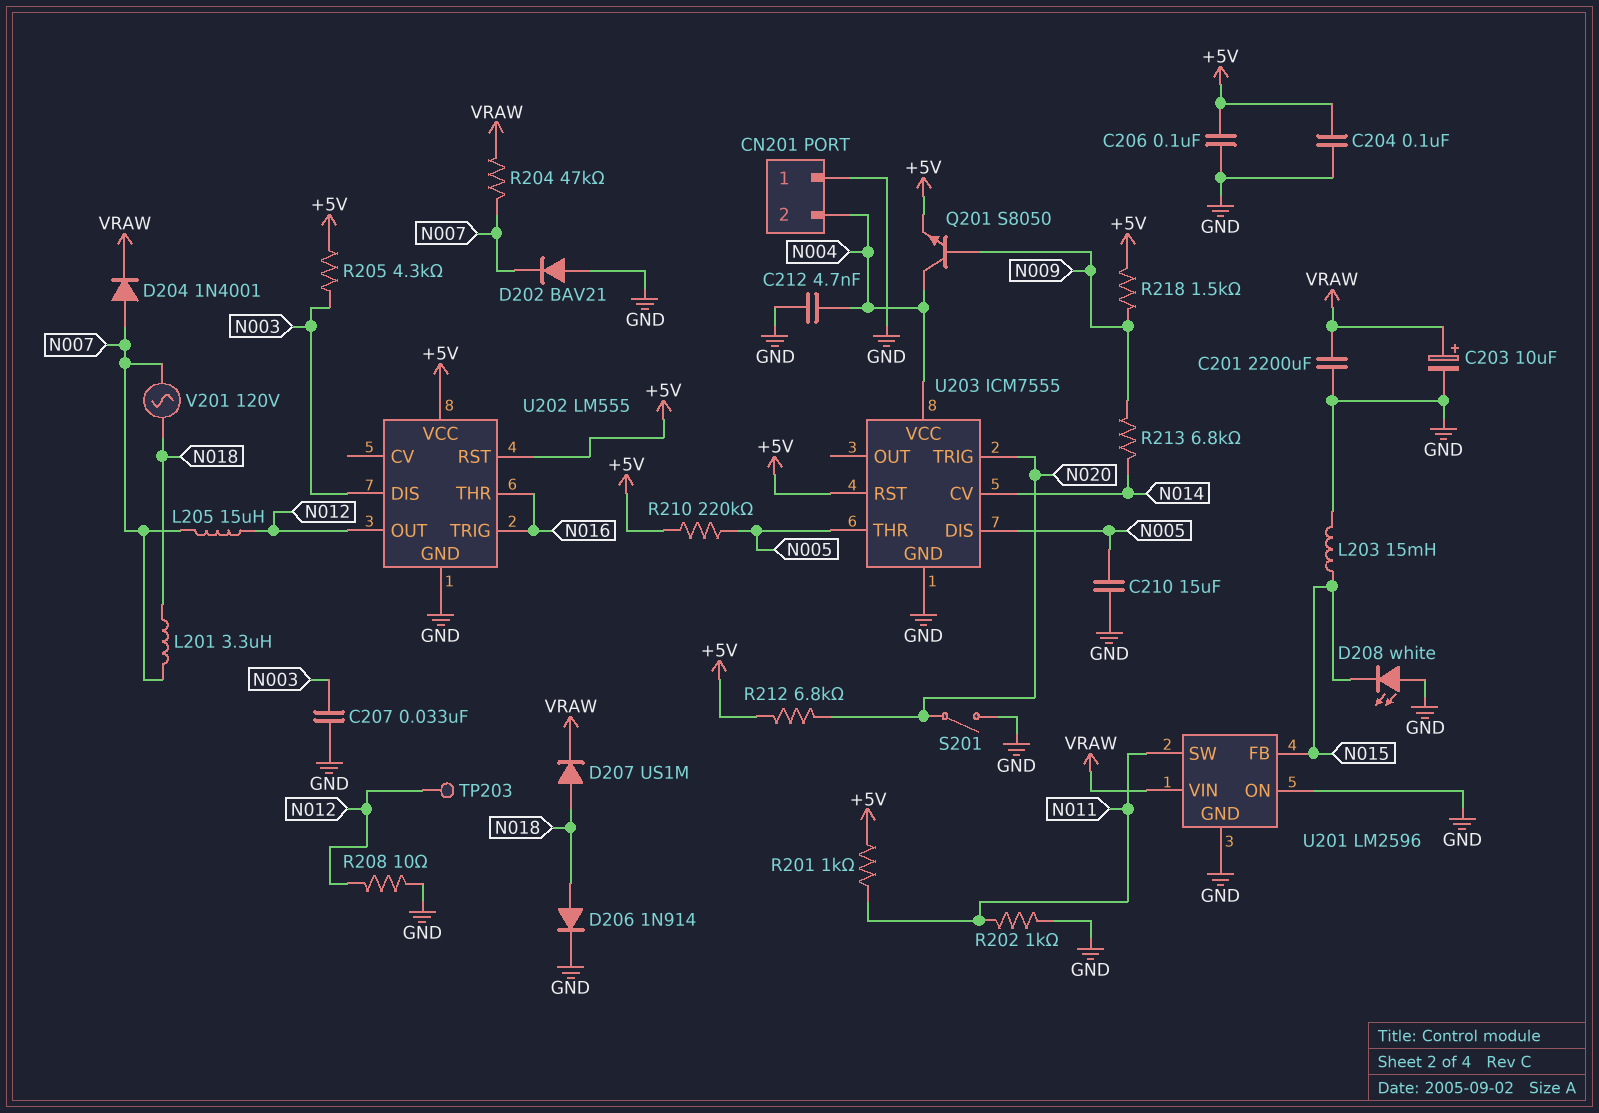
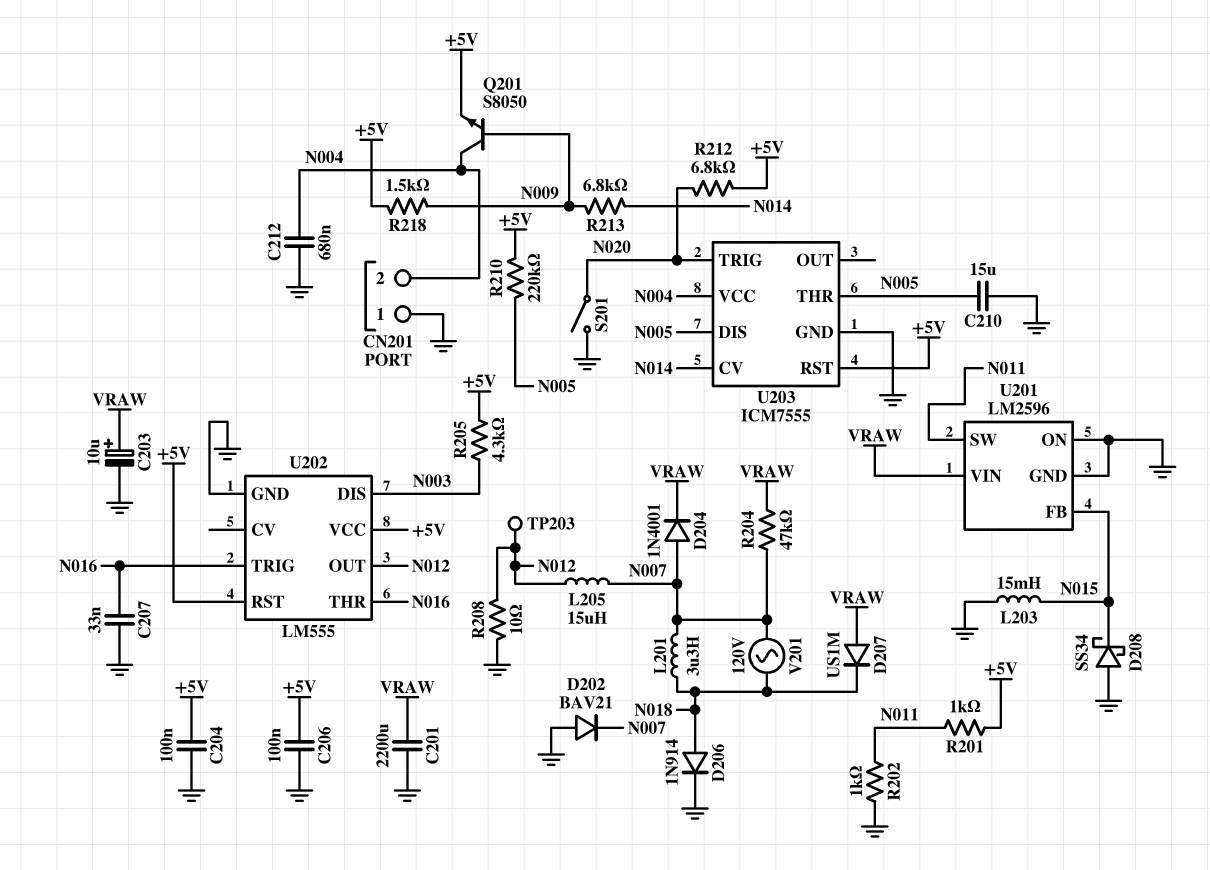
C207: 33nF (GND, N003) -> 33nF (GND, N016)
C212: 4.7nF (GND, N004) -> 680nF (GND, N004)
D207: diode US1M (A N018, K VRAW) -> diode US1M (A VRAW, K N018)
D208: LED white (A GND, K N015) -> schottky SS34 (A GND, K N015)

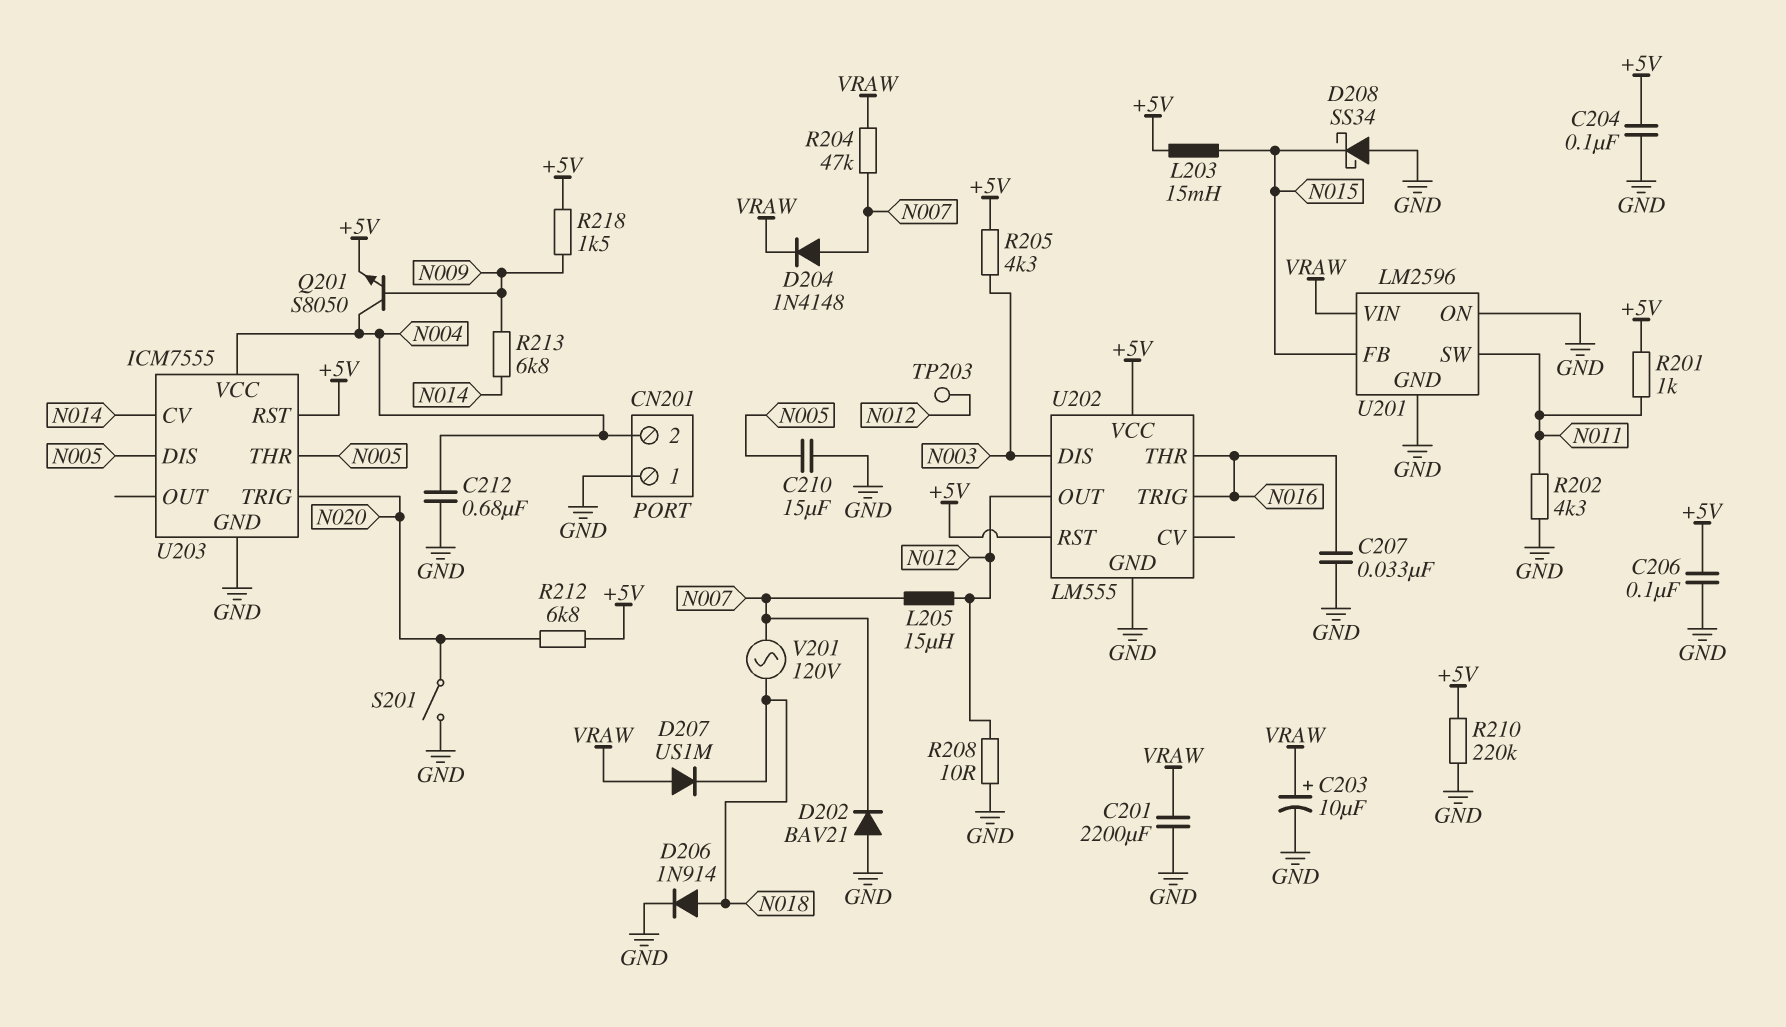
D204: diode 1N4001 (A N007, K VRAW) -> diode 1N4148 (A N007, K VRAW)
L201: 3.3uH (N007, N018) -> none
L203: 15mH (GND, N015) -> 15mH (+5V, N015)
R202: 1k (GND, N011) -> 4.3k (GND, N011)
R210: 220k (+5V, N005) -> 220k (+5V, GND)

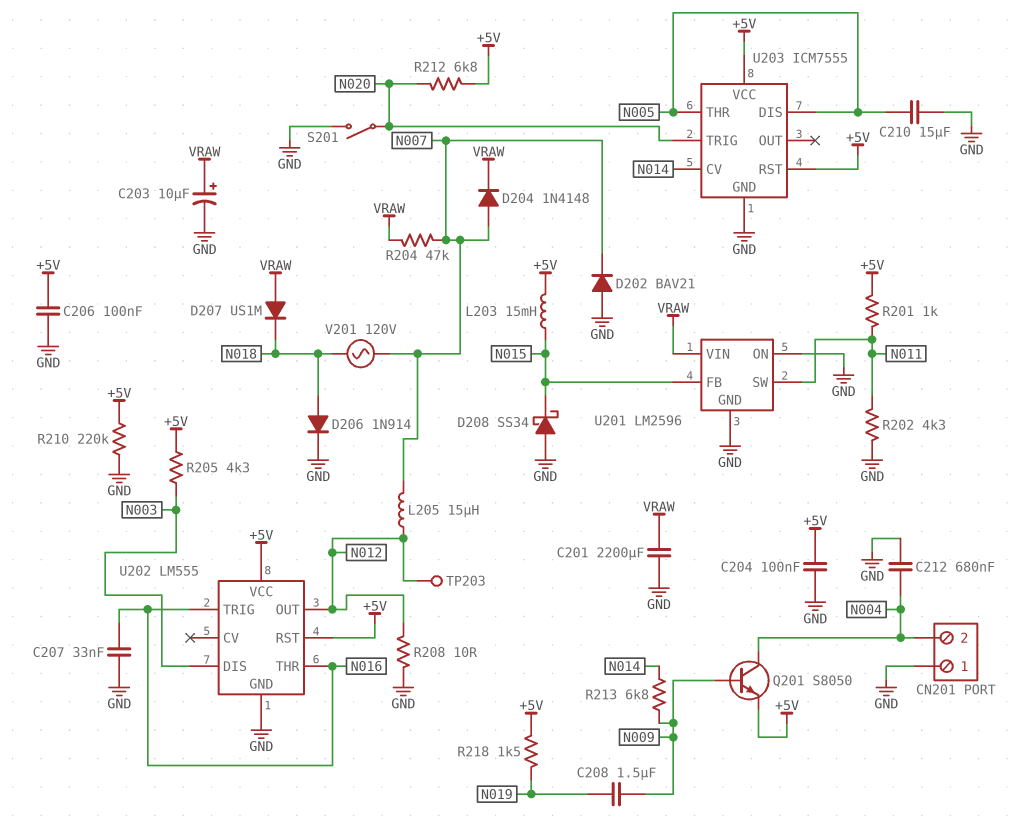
C208: none -> 1.5uF (N009, N019)
R218: 1.5k (+5V, N009) -> 1.5k (+5V, N019)
U203 pin VCC: N004 -> +5V

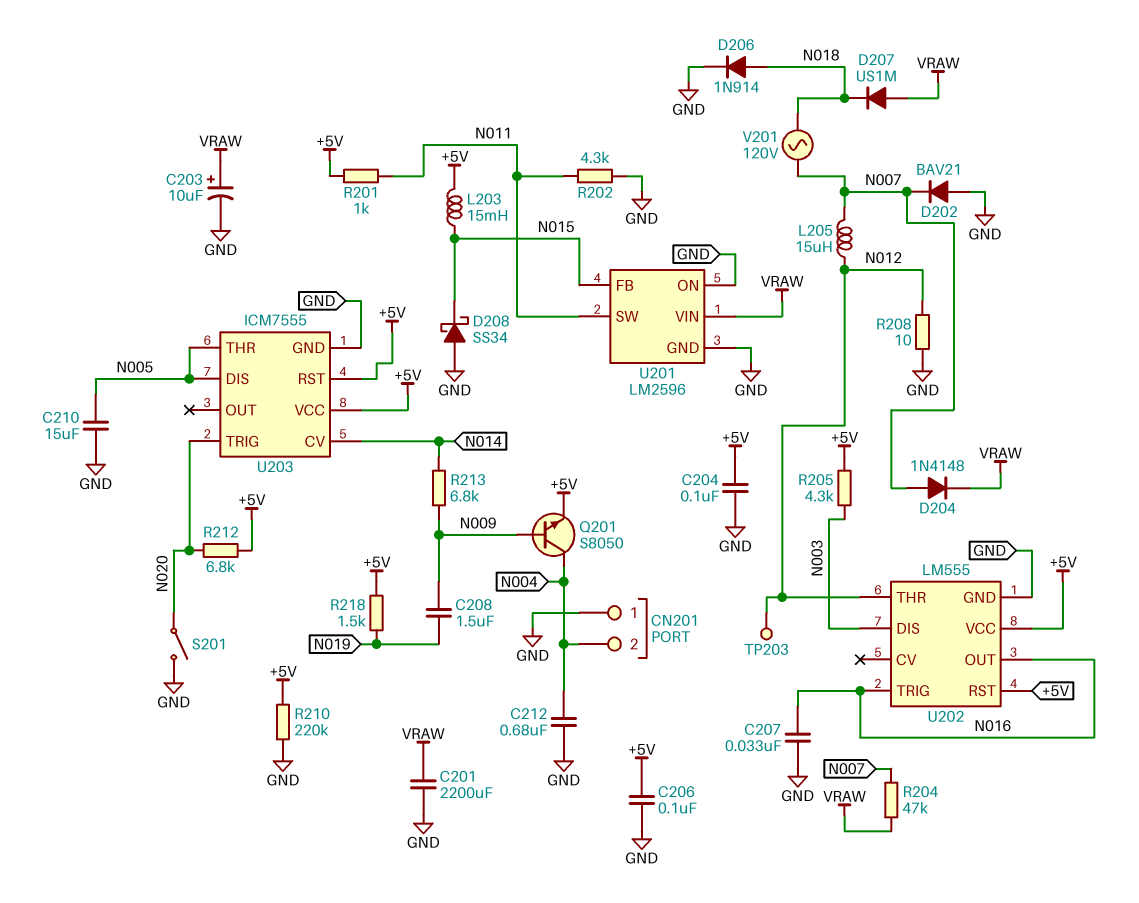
U202 pin OUT: N012 -> N016
U202 pin THR: N016 -> N012

